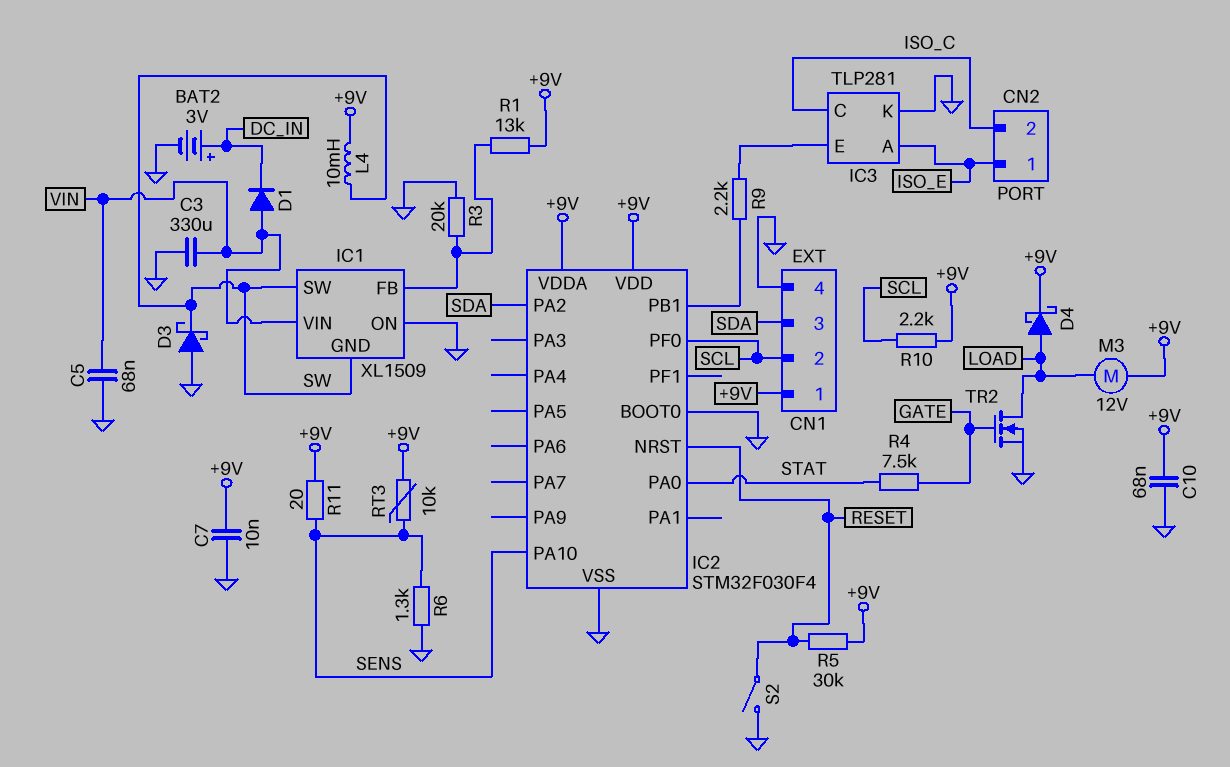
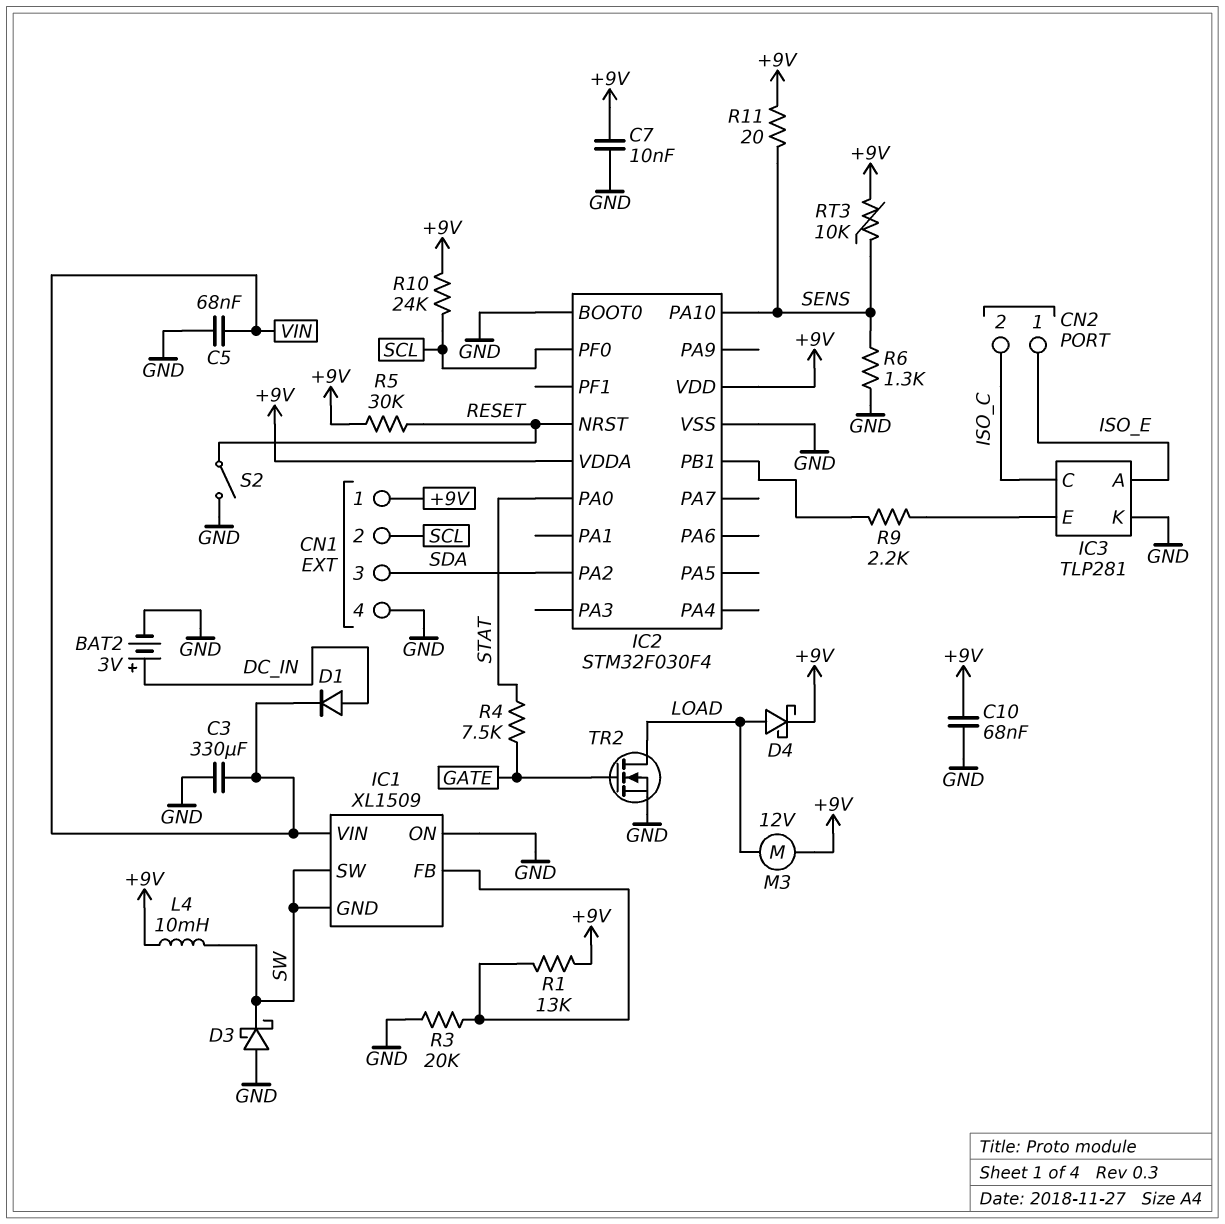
D1: diode (A VIN, K DC_IN) -> diode (A DC_IN, K VIN)
R10: 2.2k (+9V, SCL) -> 24k (+9V, SCL)

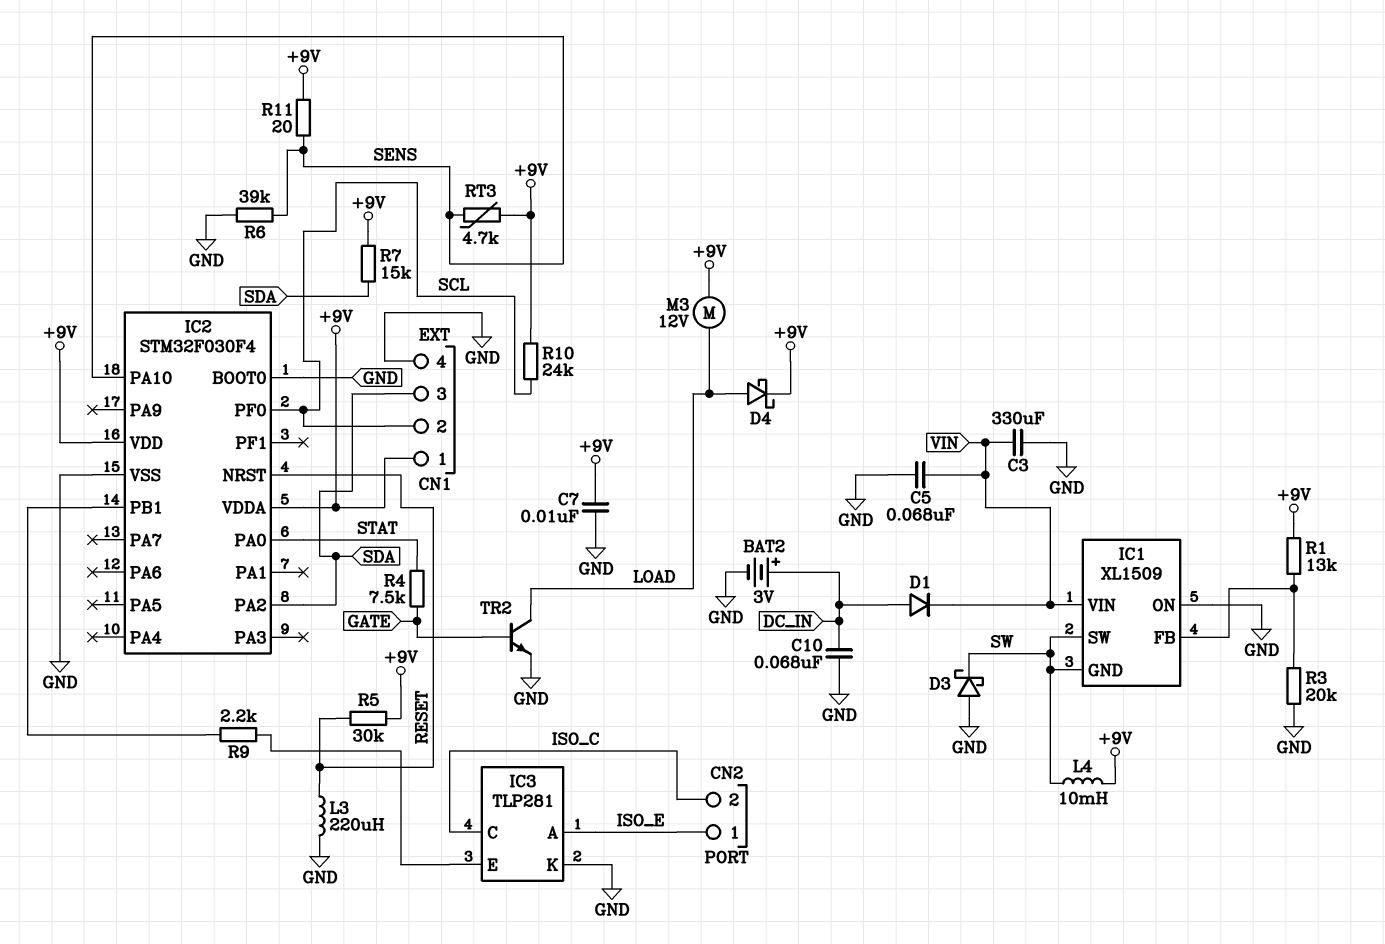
C10: 68nF (+9V, GND) -> 68nF (DC_IN, GND)
L3: none -> 220uH (GND, RESET)
R6: 1.3k (GND, SENS) -> 39k (GND, SENS)
R7: none -> 15k (+9V, SDA)
RT3: 10k (+9V, SENS) -> 4.7k (+9V, SENS)
S2: switch (GND, RESET) -> none
TR2: NMOS (G GATE, D LOAD, S GND) -> NPN (B GATE, C LOAD, E GND)

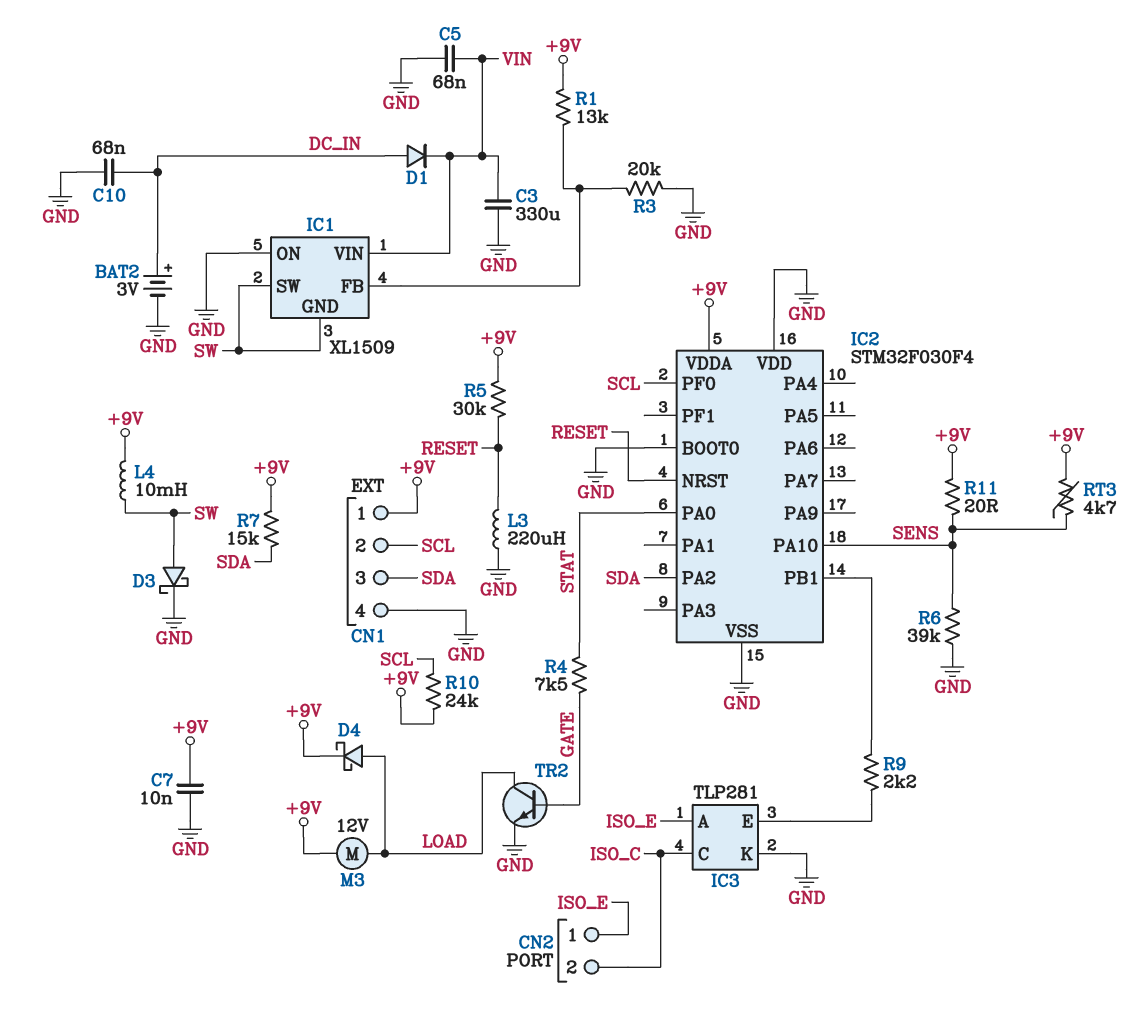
D3: schottky (A GND, K SW) -> schottky (A SW, K GND)
IC2 pin VDD: +9V -> GND

